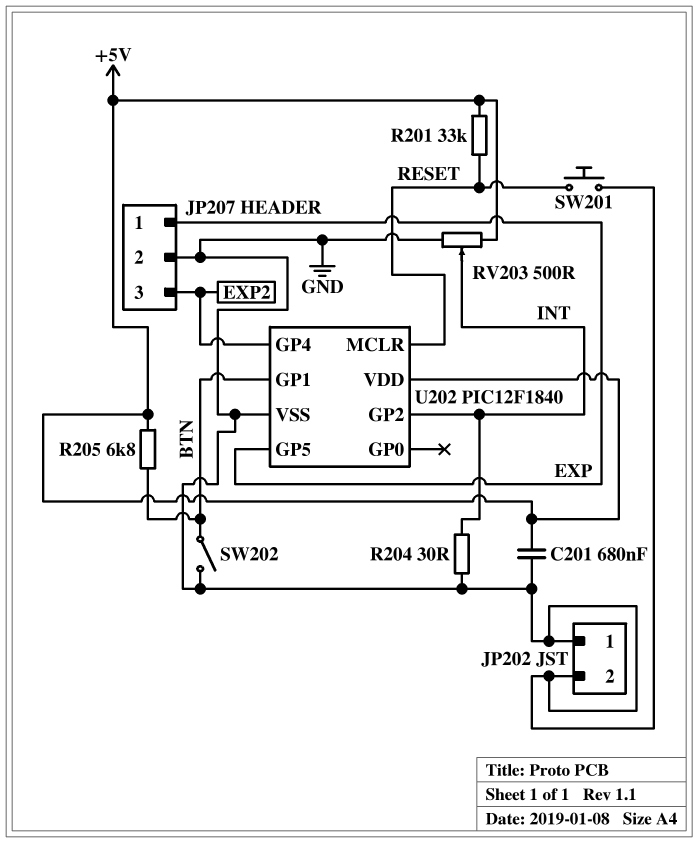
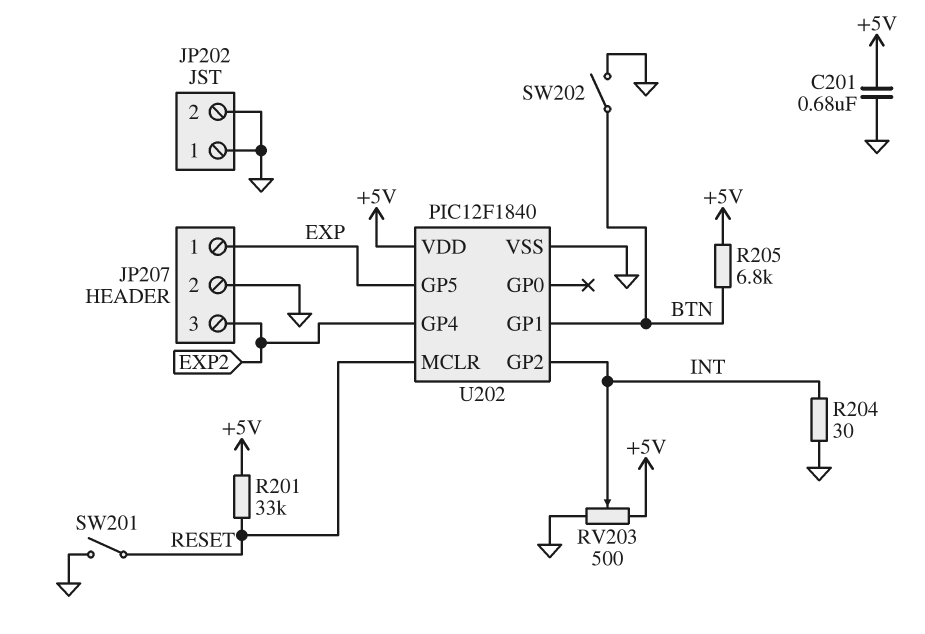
SW201: button (GND, RESET) -> switch (GND, RESET)

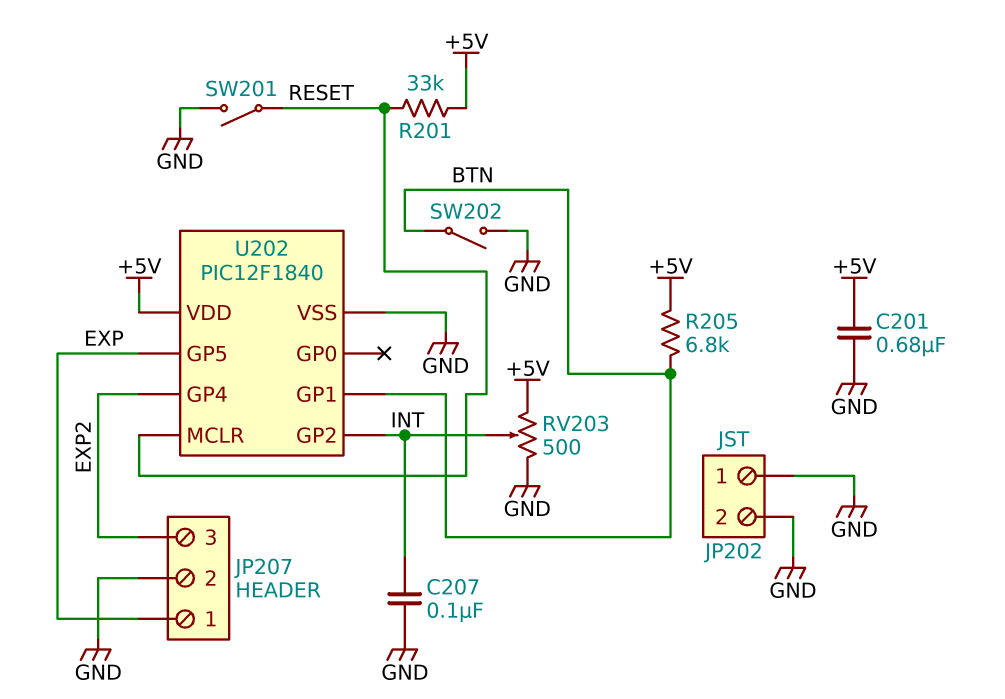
C207: none -> 100nF (GND, INT)
R204: 30 (GND, INT) -> none

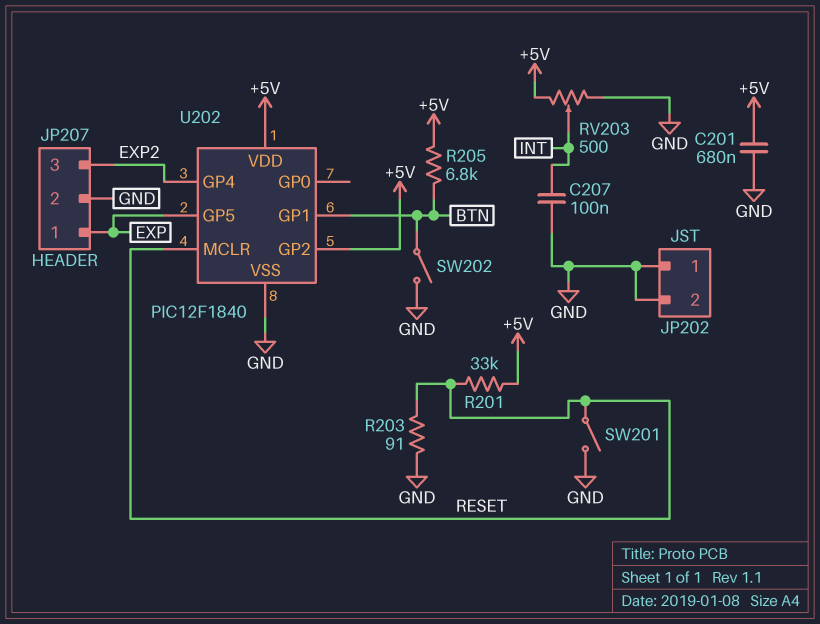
R203: none -> 91 (GND, RESET)
U202 pin GP2: INT -> +5V

